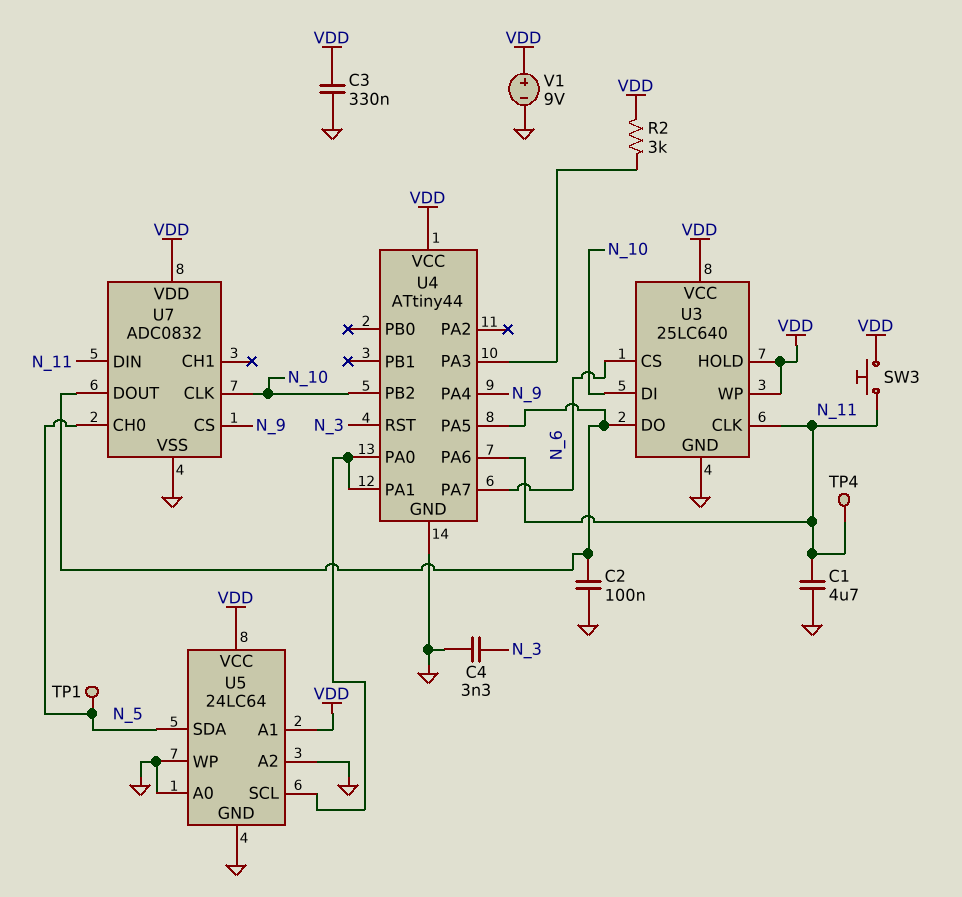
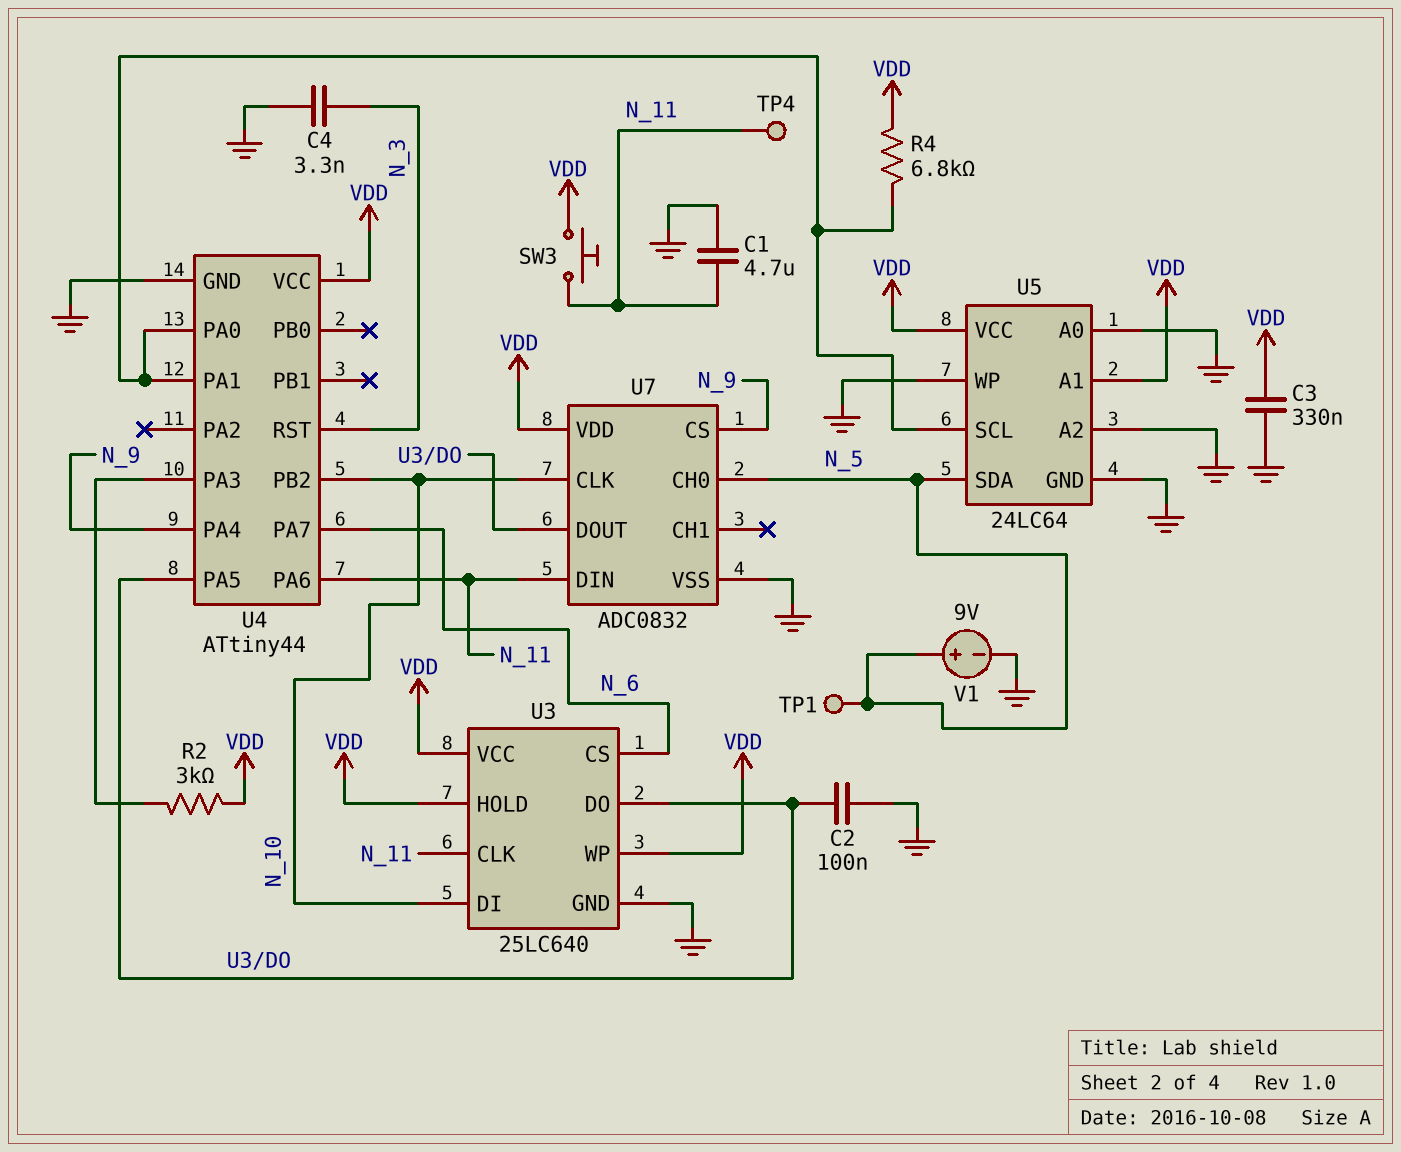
R4: none -> 6.8k (U4/PA0, VDD)
V1: 9V (plus VDD, minus GND) -> 9V (plus N_5, minus GND)

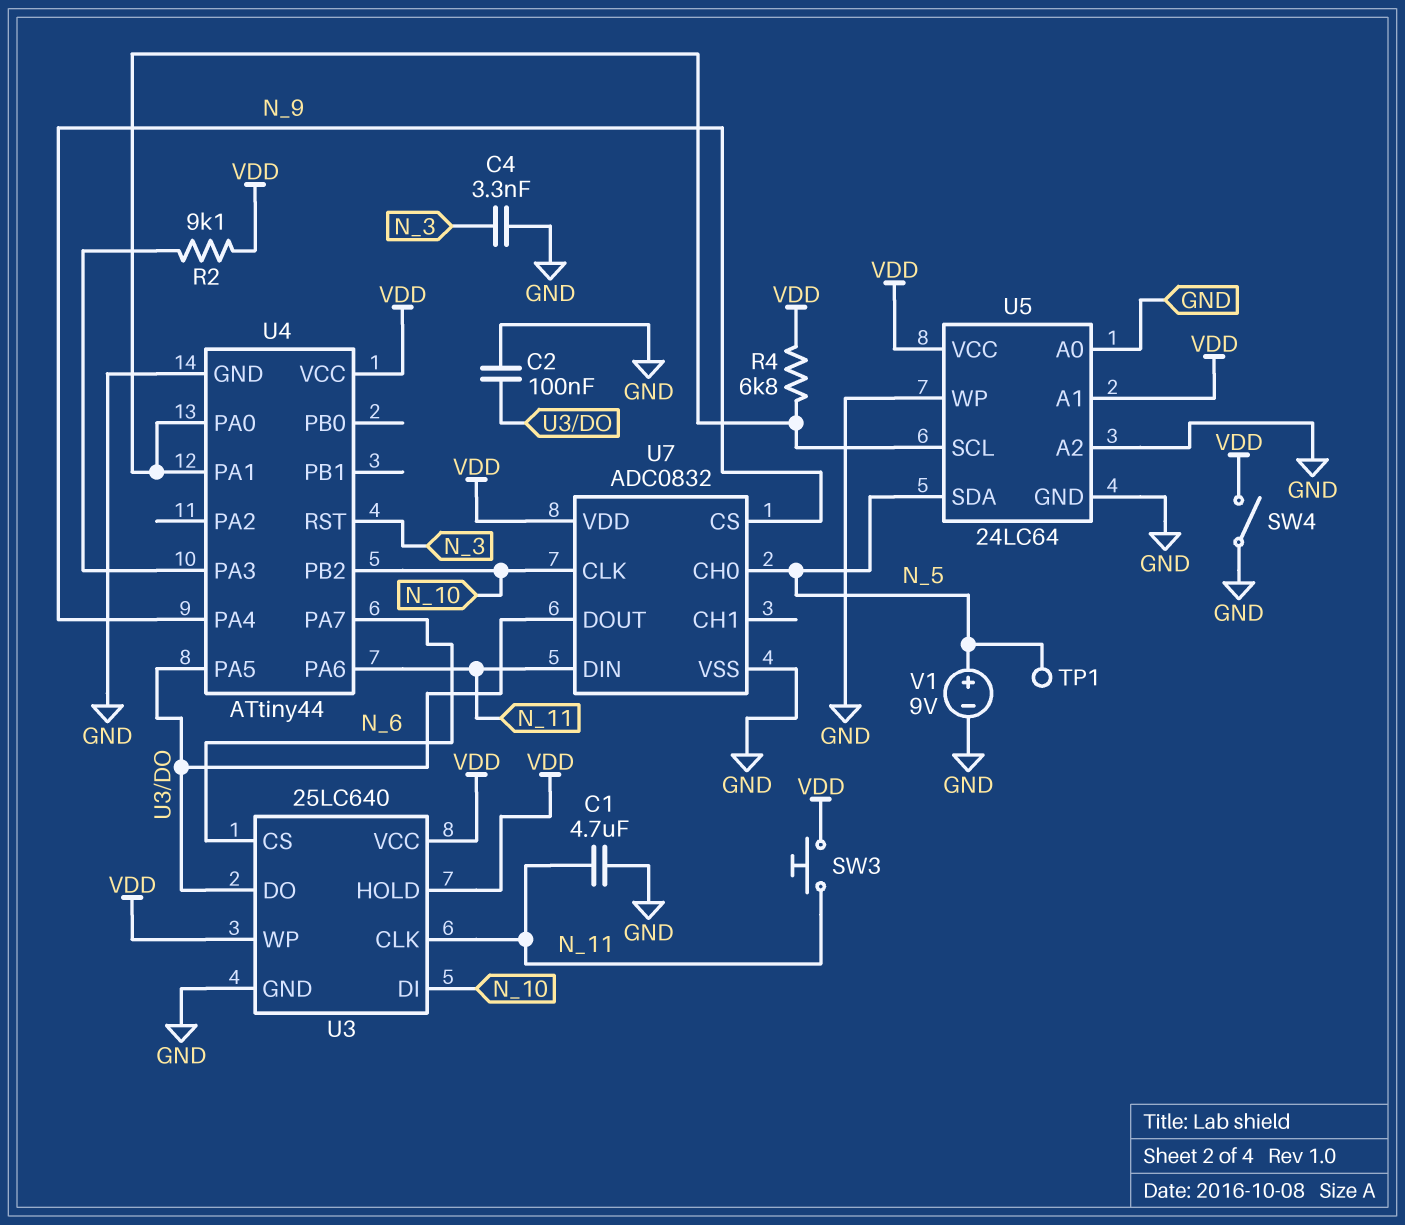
C3: 330nF (GND, VDD) -> none
R2: 3k (U4/PA3, VDD) -> 9.1k (U4/PA3, VDD)
SW4: none -> switch (GND, VDD)
TP4: test point (N_11) -> none

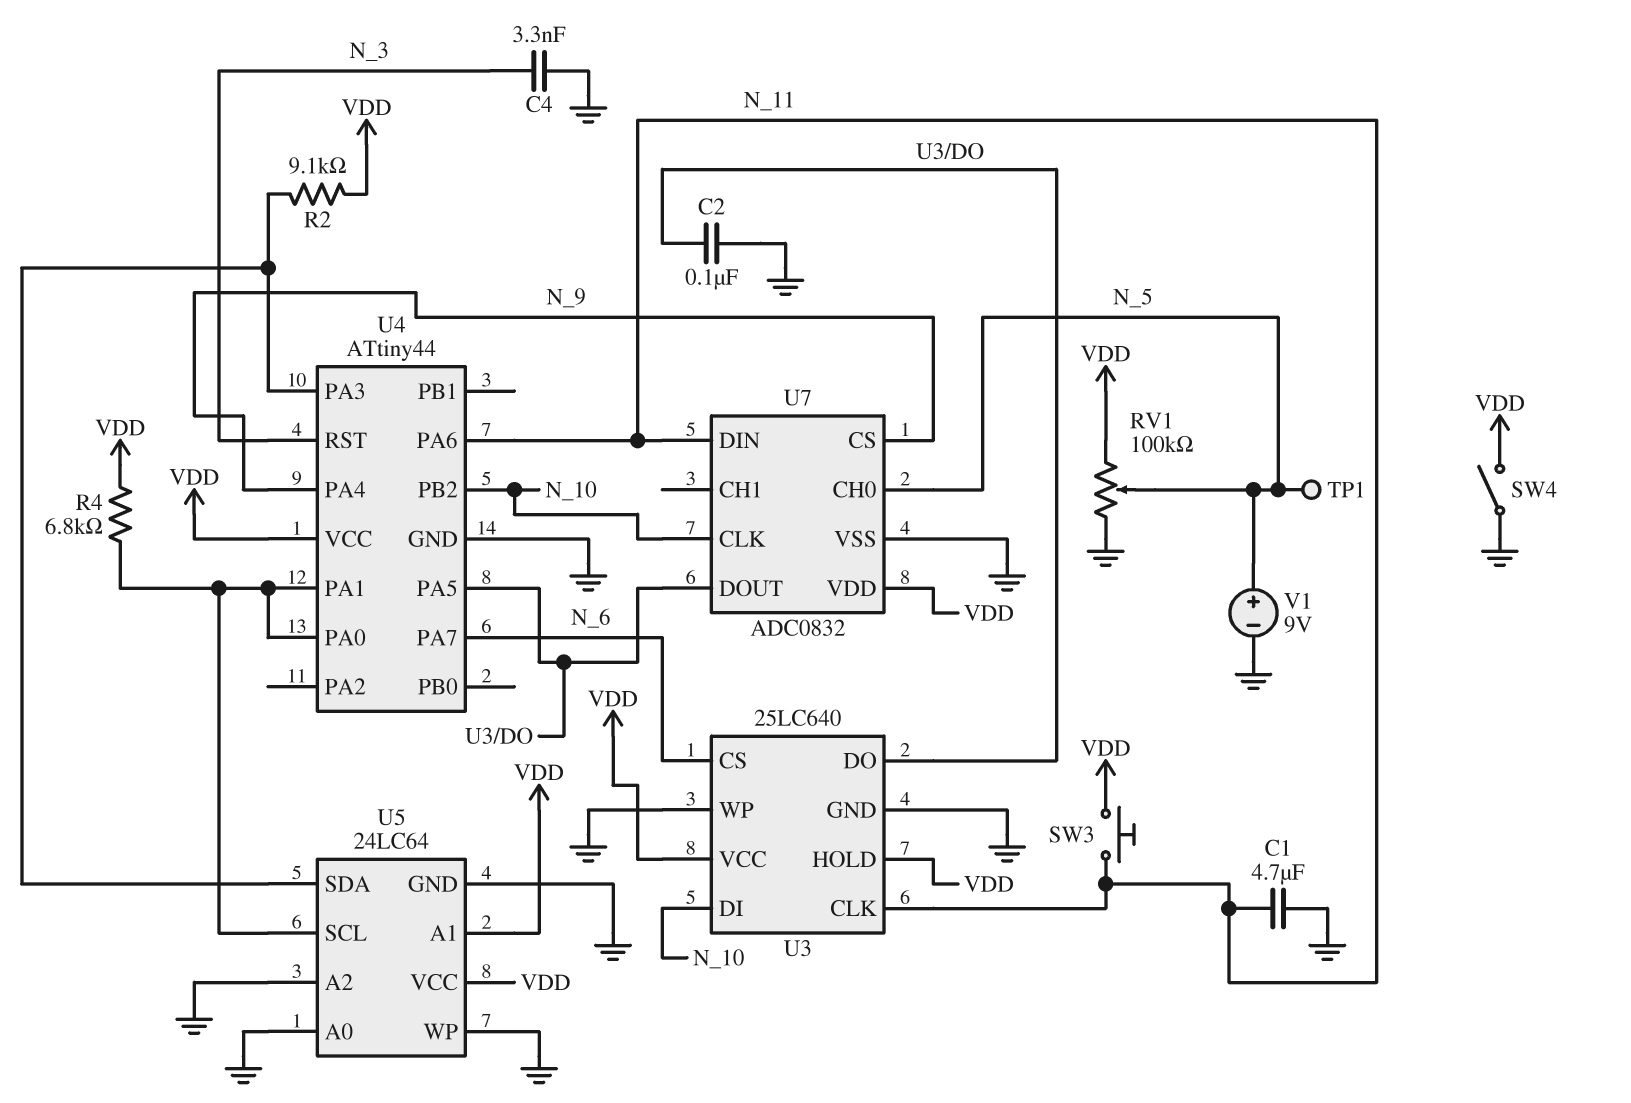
RV1: none -> 100k (GND, VDD, wiper N_5)
U3 pin WP: VDD -> GND
U5 pin SDA: N_5 -> U4/PA3

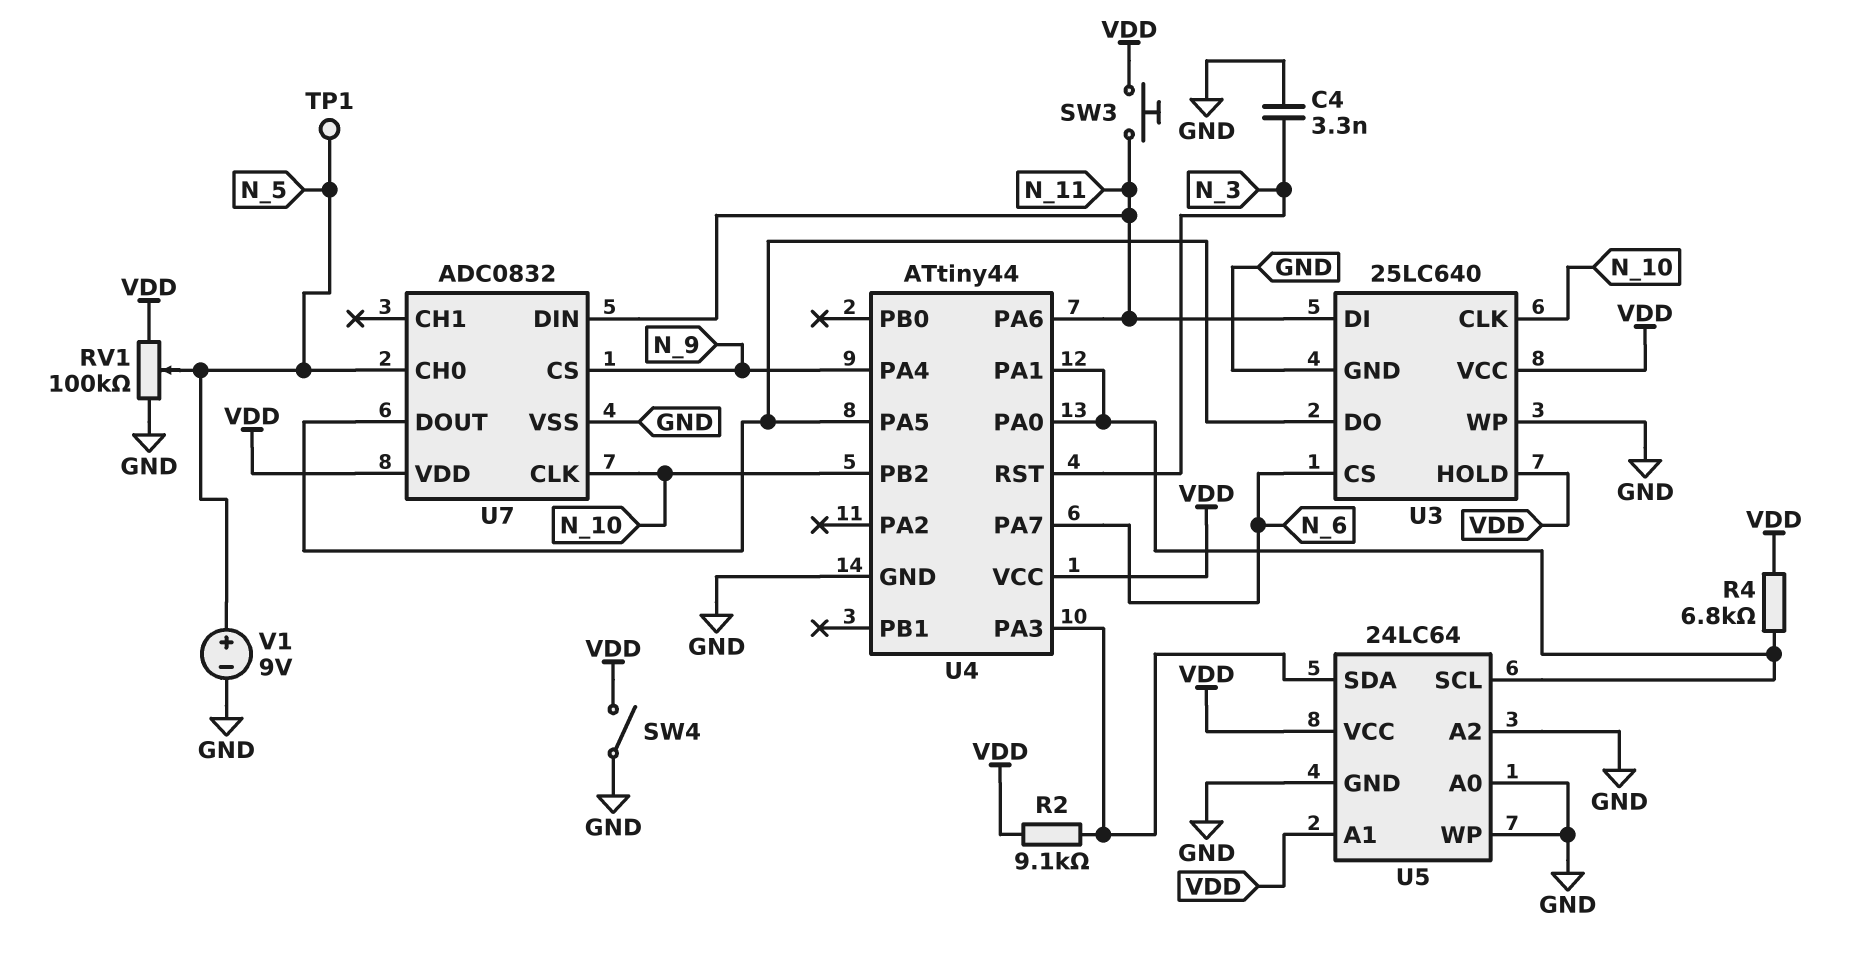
C1: 4.7uF (GND, N_11) -> none
C2: 100nF (GND, U3/DO) -> none
U3 pin CLK: N_11 -> N_10
U3 pin DI: N_10 -> N_11

